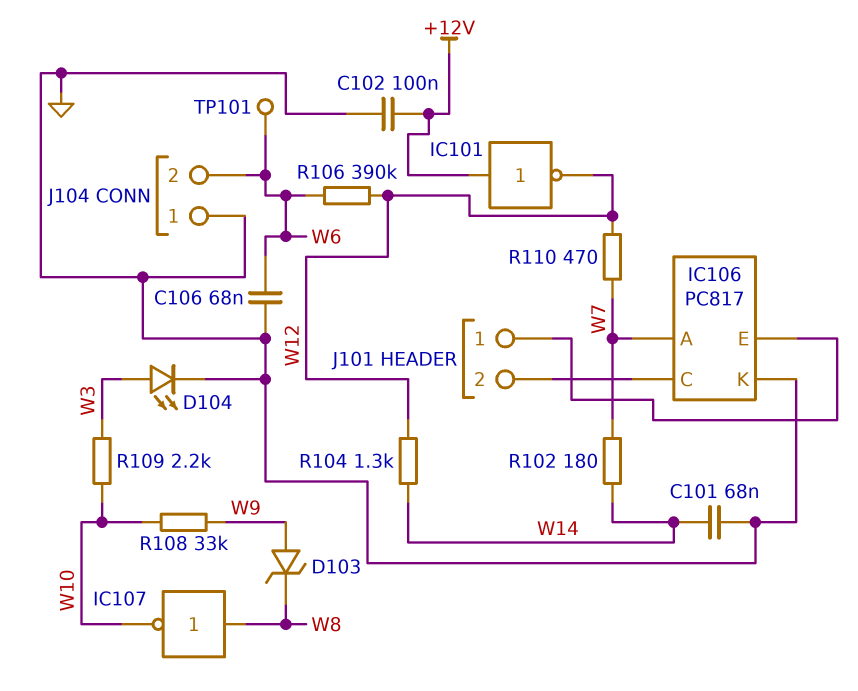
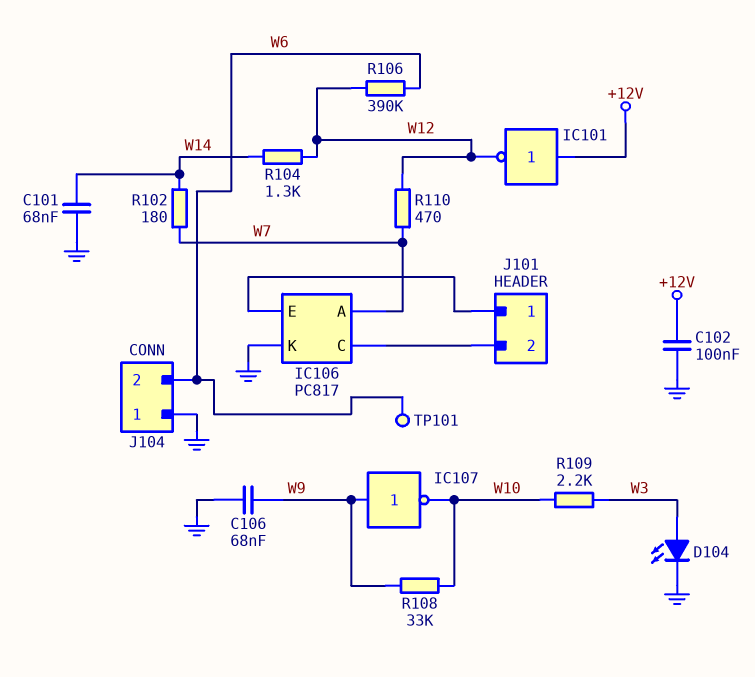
C106: 68nF (GND, W6) -> 68nF (GND, W9)
D103: zener (A W9, K W8) -> none
IC107: NOT (in W8, out W10) -> NOT (in W9, out W10)

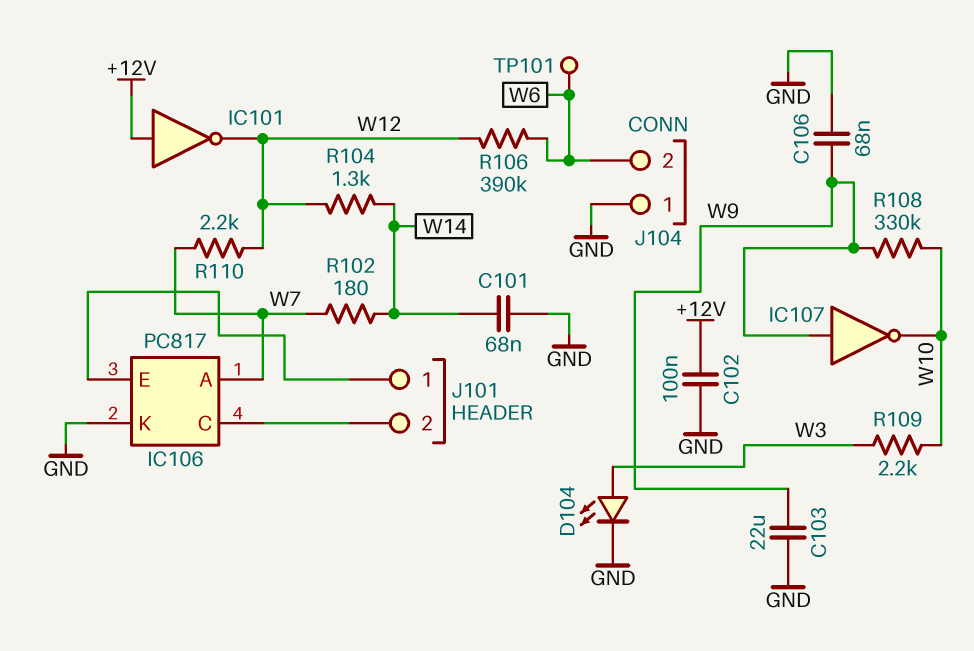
C103: none -> 22uF (GND, W9)
R108: 33k (W9, W10) -> 330k (W9, W10)
R110: 470 (W7, W12) -> 2.2k (W7, W12)

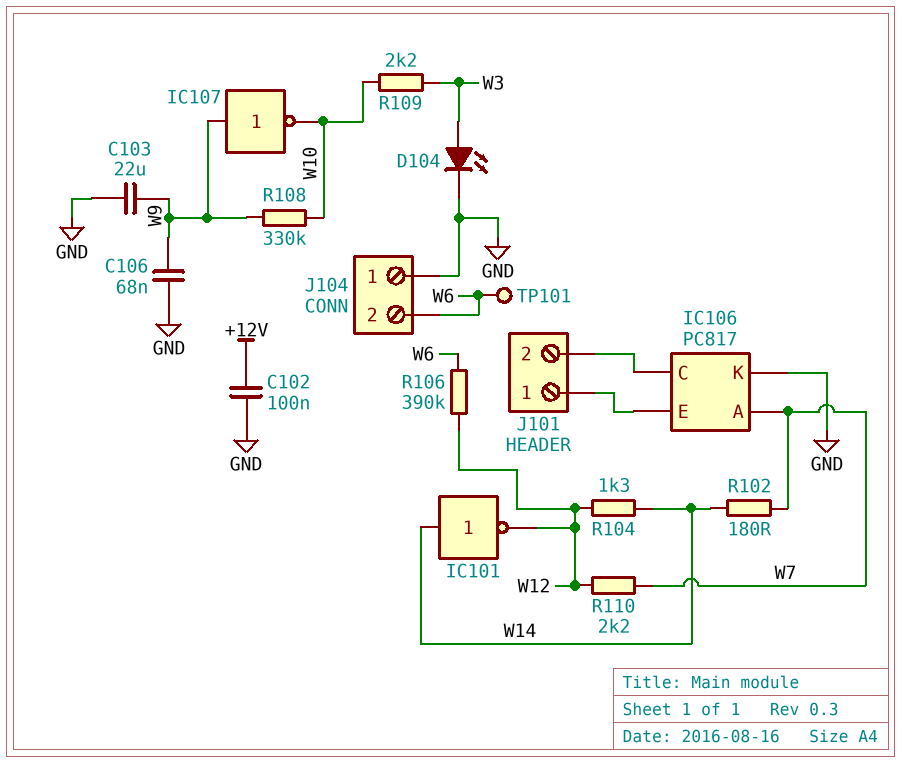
C101: 68nF (GND, W14) -> none
IC101: NOT (in +12V, out W12) -> NOT (in W14, out W12)

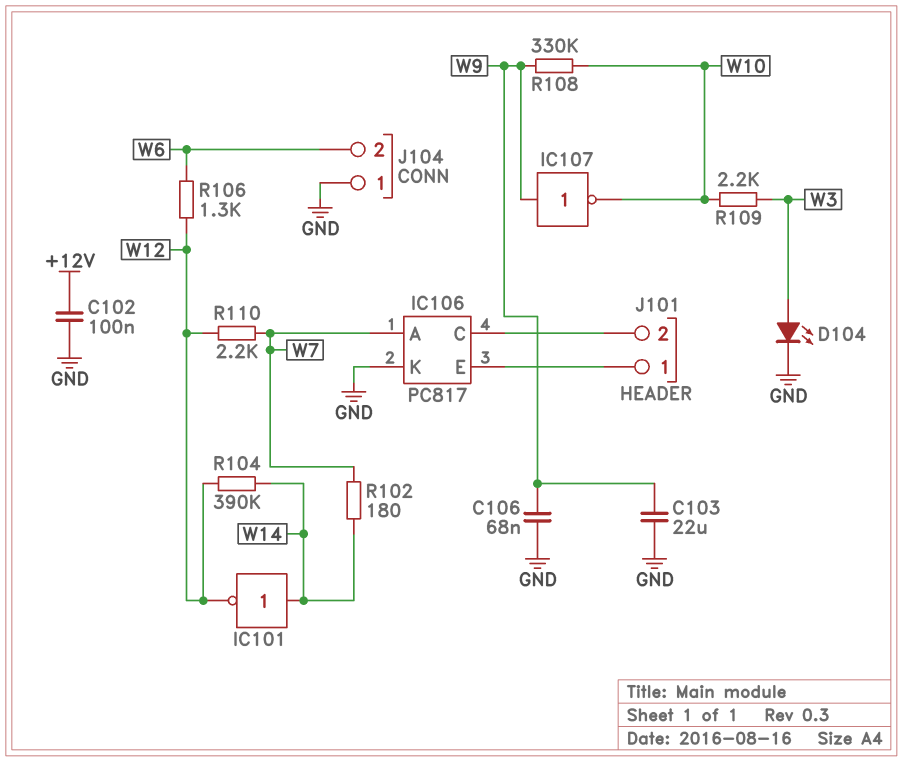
R104: 1.3k (W12, W14) -> 390k (W12, W14)
R106: 390k (W6, W12) -> 1.3k (W6, W12)
TP101: test point (W6) -> none

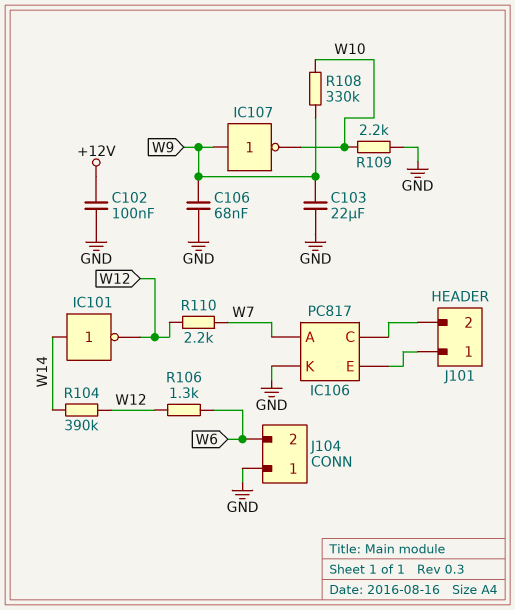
D104: LED (A W3, K GND) -> none
R102: 180 (W7, W14) -> none
R109: 2.2k (W3, W10) -> 2.2k (GND, W10)

